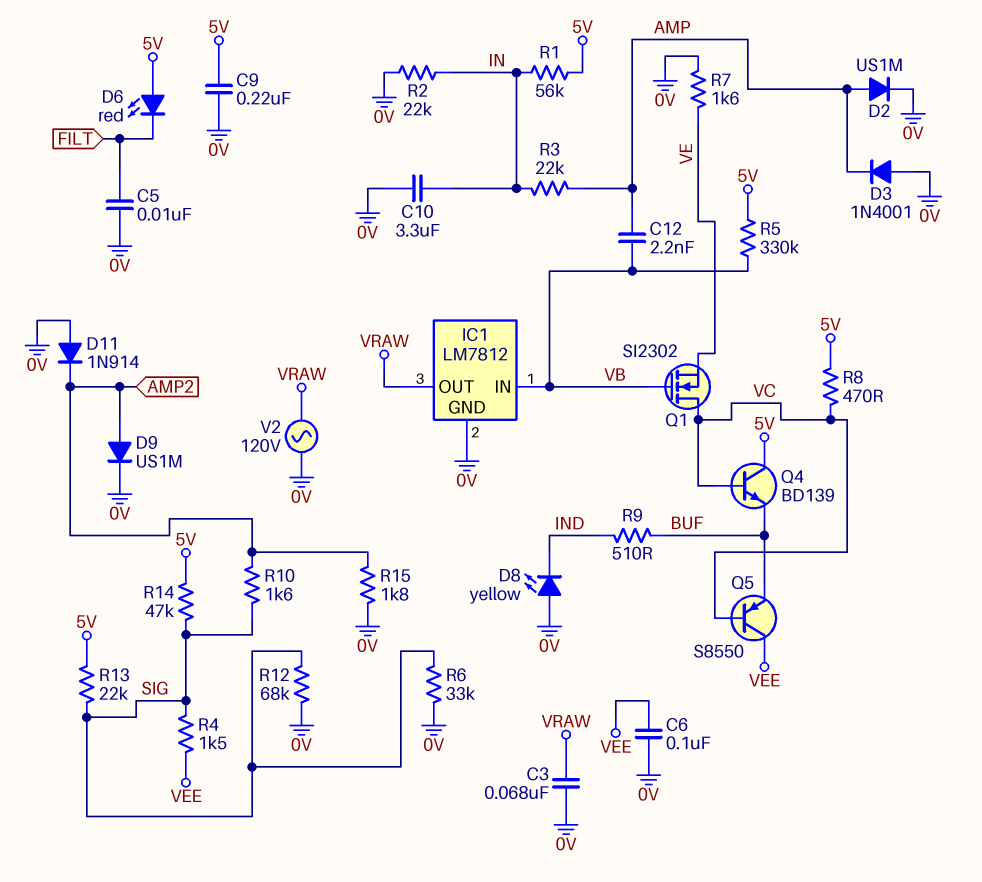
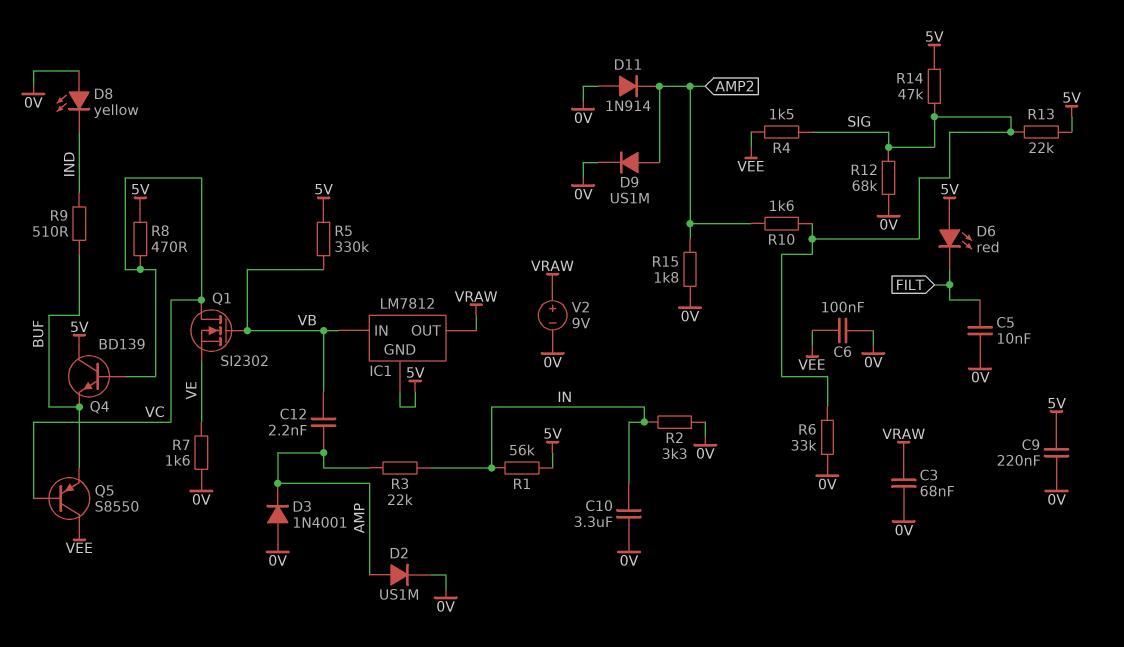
IC1 pin GND: 0V -> 5V
R2: 22k (0V, IN) -> 3.3k (0V, IN)
V2: AC 120V (0V, VRAW) -> 9V (plus VRAW, minus 0V)

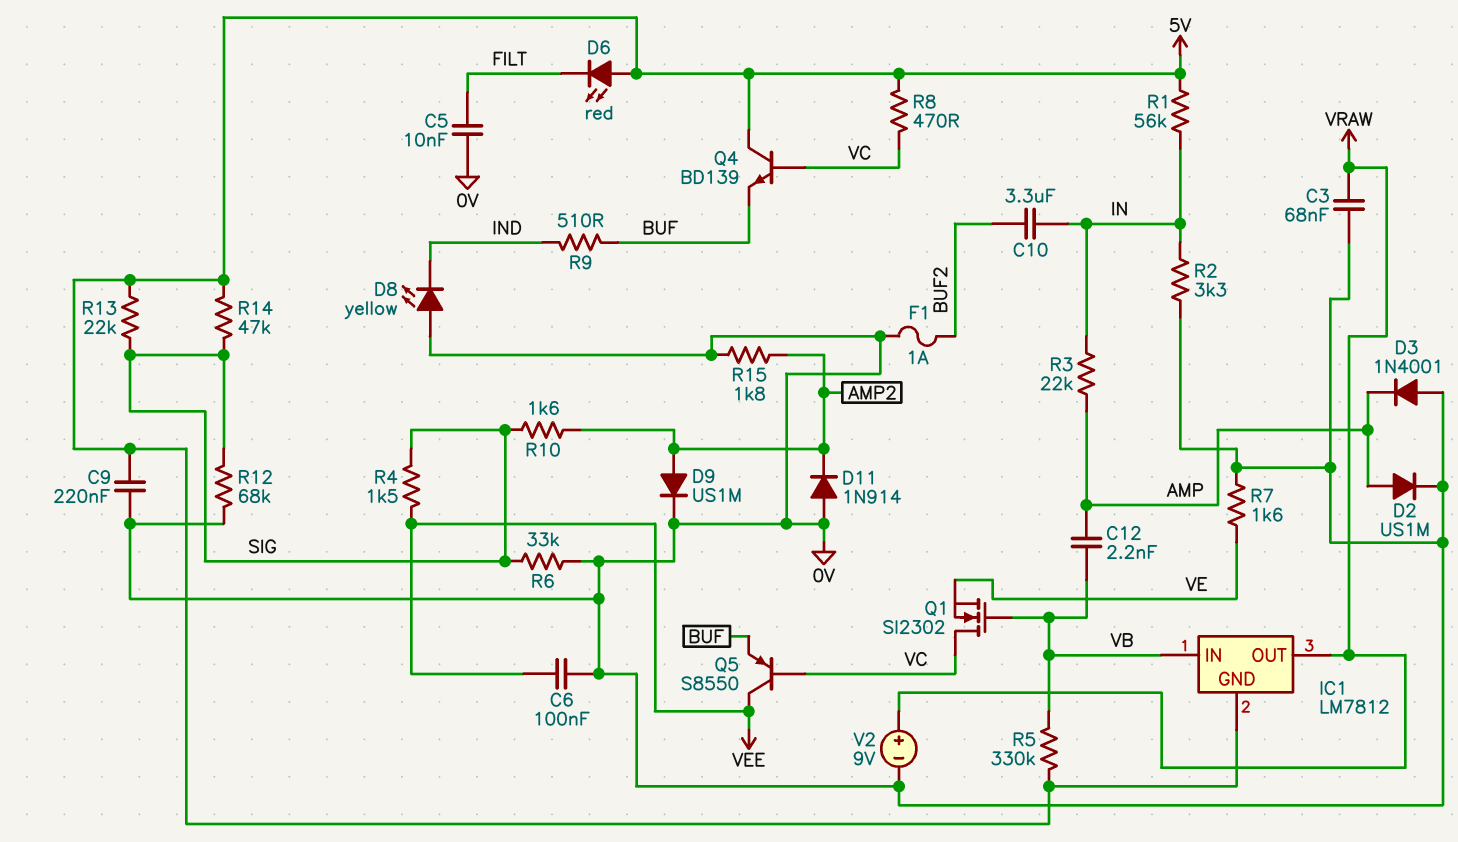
C10: 3.3uF (0V, IN) -> 3.3uF (BUF2, IN)
F1: none -> 1A (0V, BUF2)

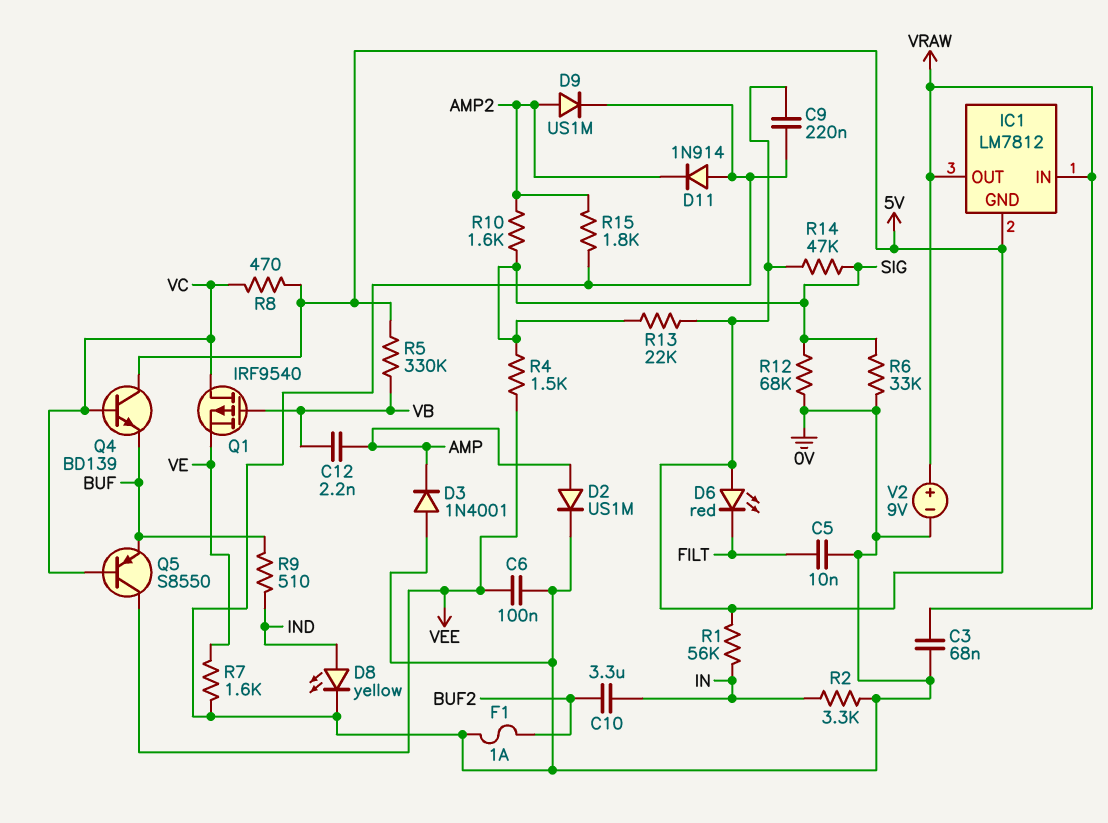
D8: LED yellow (A 0V, K IND) -> LED yellow (A IND, K 0V)
IC1 pin IN: VB -> VRAW
Q1: NMOS SI2302 (G VB, D VC, S VE) -> PMOS IRF9540 (G VB, D VC, S VE)
R3: 22k (AMP, IN) -> none

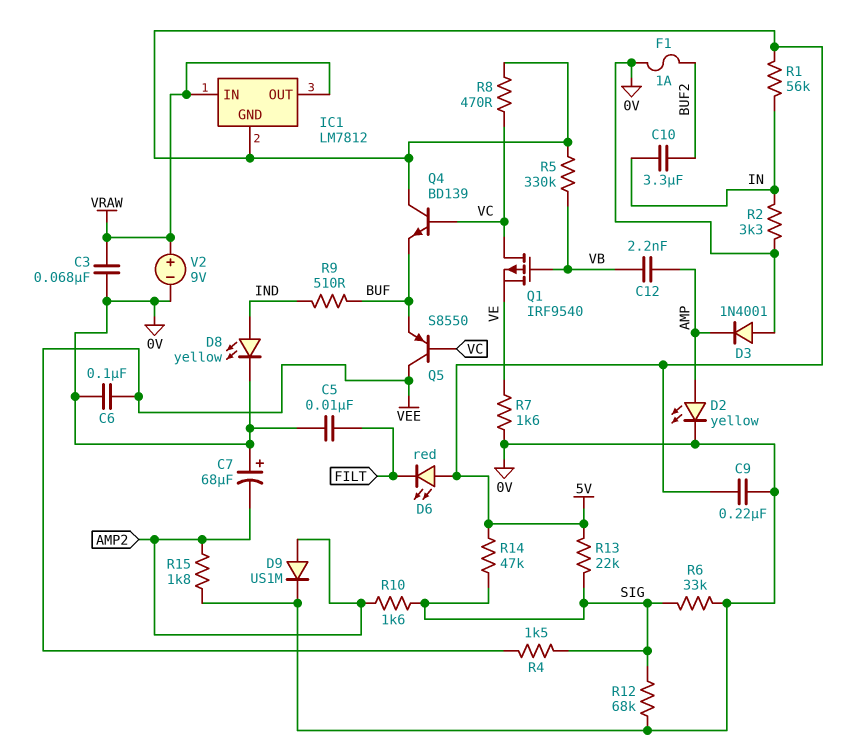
C7: none -> 68uF (plus 0V, minus AMP2)
D2: diode US1M (A AMP, K 0V) -> LED yellow (A AMP, K 0V)
D11: diode 1N914 (A 0V, K AMP2) -> none

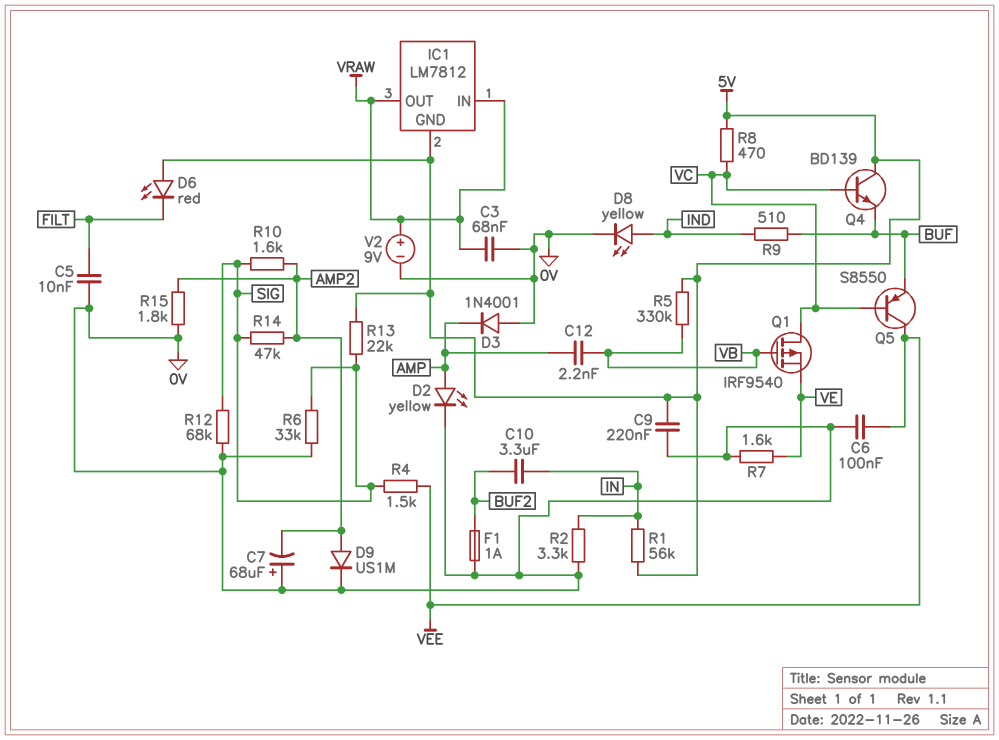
R14: 47k (5V, SIG) -> 47k (AMP2, SIG)

